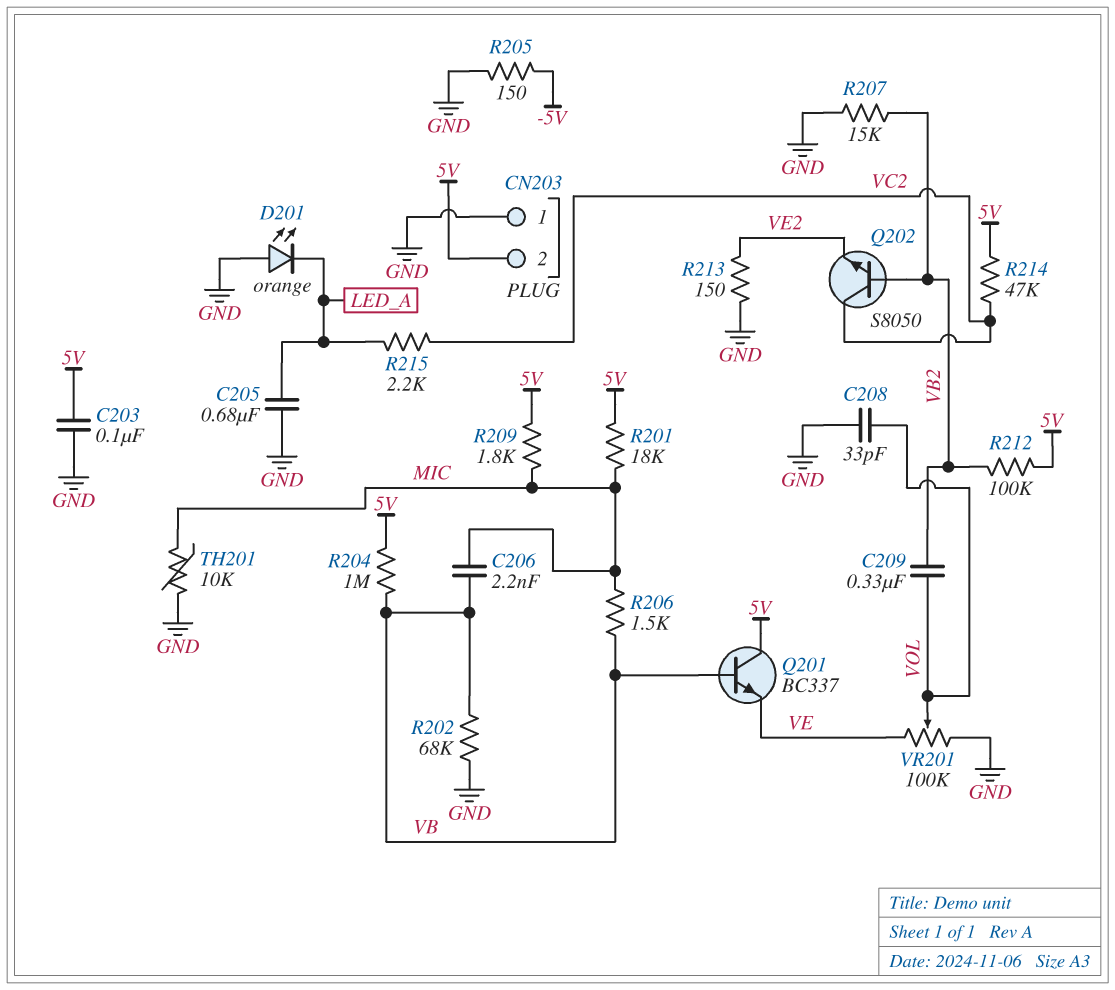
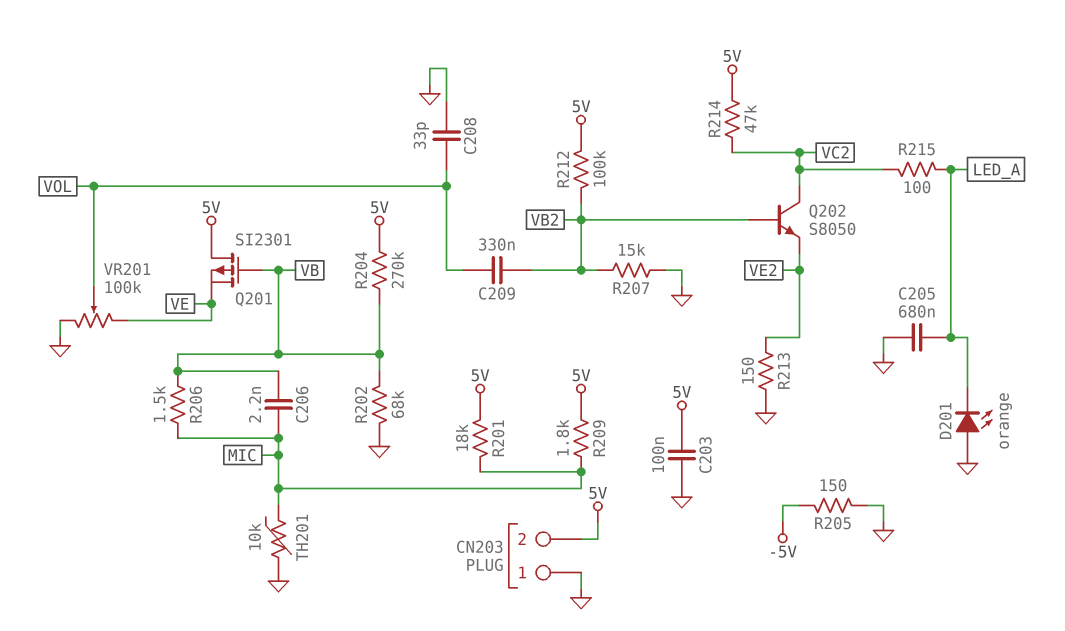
Q201: NPN BC337 (B VB, C 5V, E VE) -> PMOS SI2301 (G VB, D 5V, S VE)
R204: 1M (5V, VB) -> 270k (5V, VB)
R215: 2.2k (LED_A, VC2) -> 100 (LED_A, VC2)

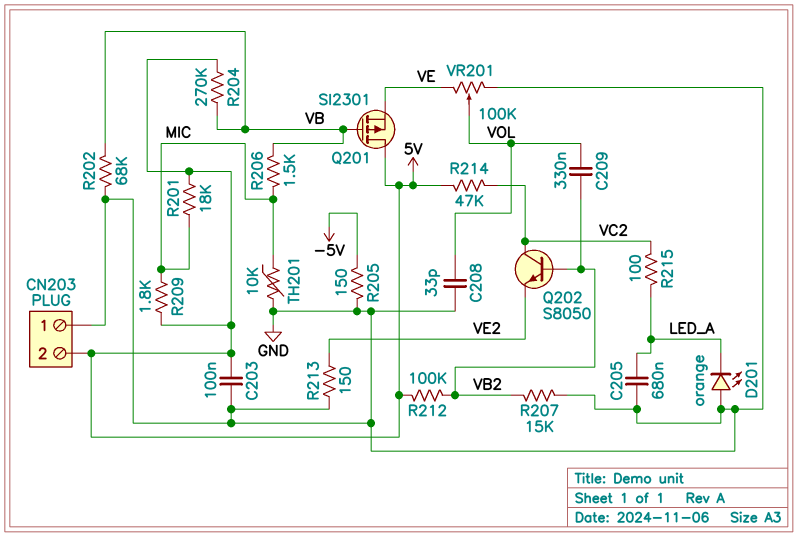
C206: 2.2nF (MIC, VB) -> none

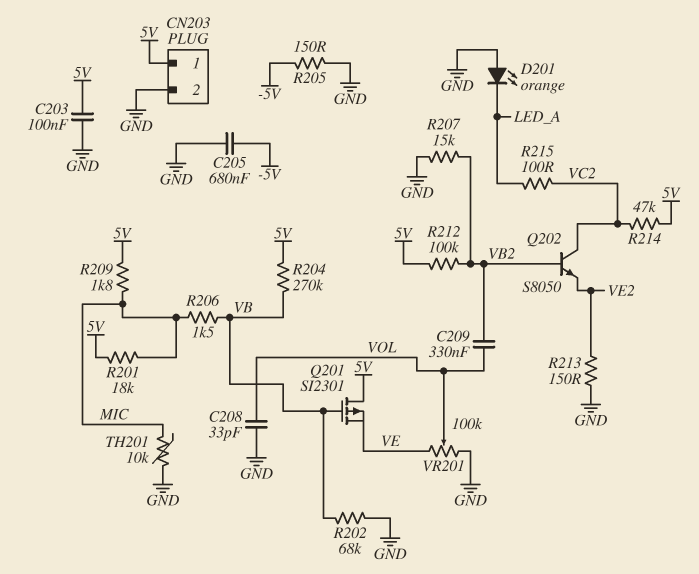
C205: 680nF (GND, LED_A) -> 680nF (-5V, GND)
CN203 pin 1: GND -> 5V
CN203 pin 2: 5V -> GND

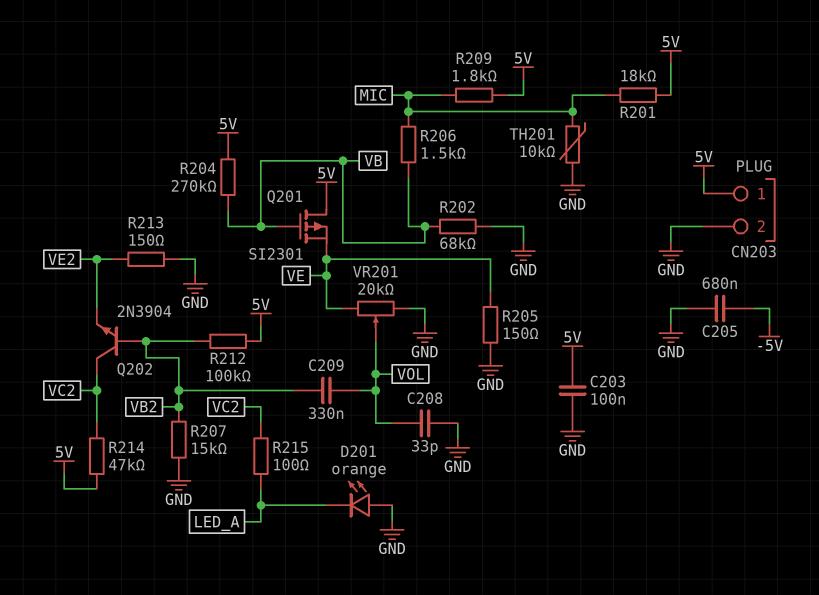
Q202: NPN S8050 (B VB2, C VC2, E VE2) -> NPN 2N3904 (B VB2, C VC2, E VE2)
R205: 150 (-5V, GND) -> 150 (GND, VE)
VR201: 100k (GND, VE, wiper VOL) -> 20k (GND, VE, wiper VOL)

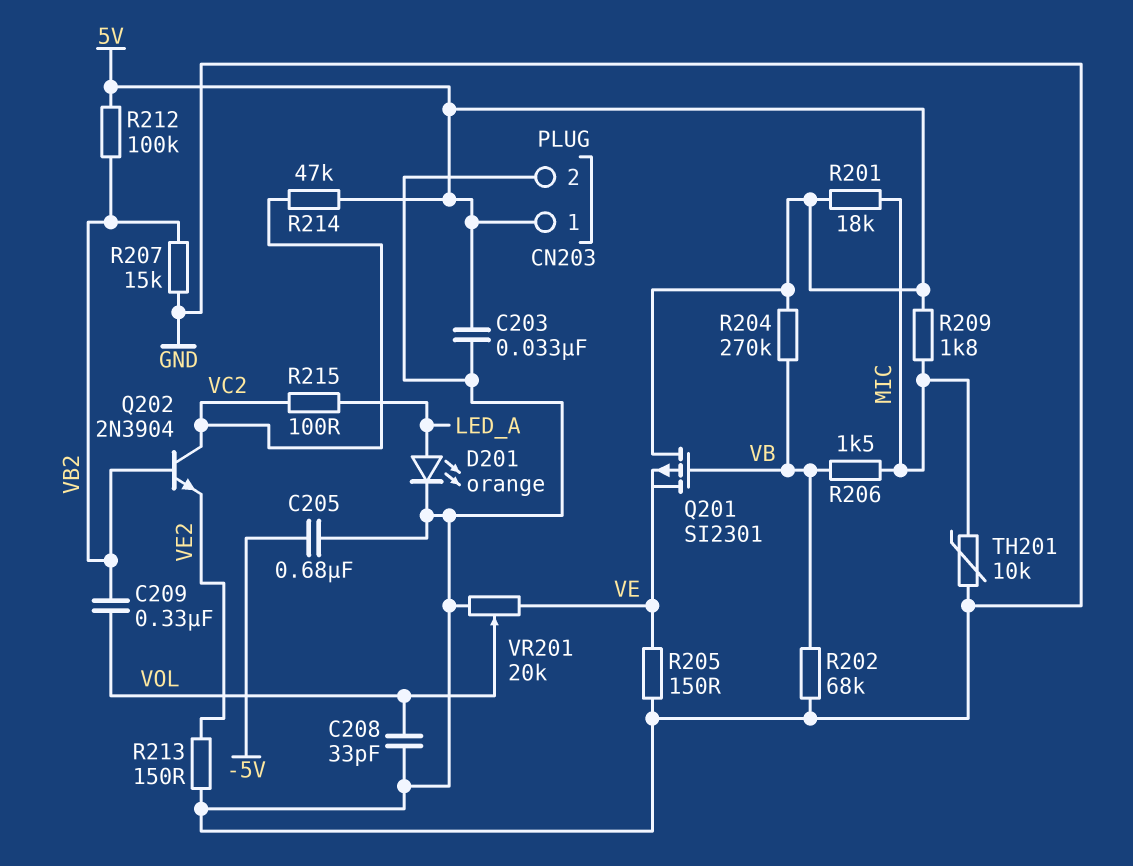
C203: 100nF (5V, GND) -> 33nF (5V, GND)
D201: LED orange (A GND, K LED_A) -> LED orange (A LED_A, K GND)

